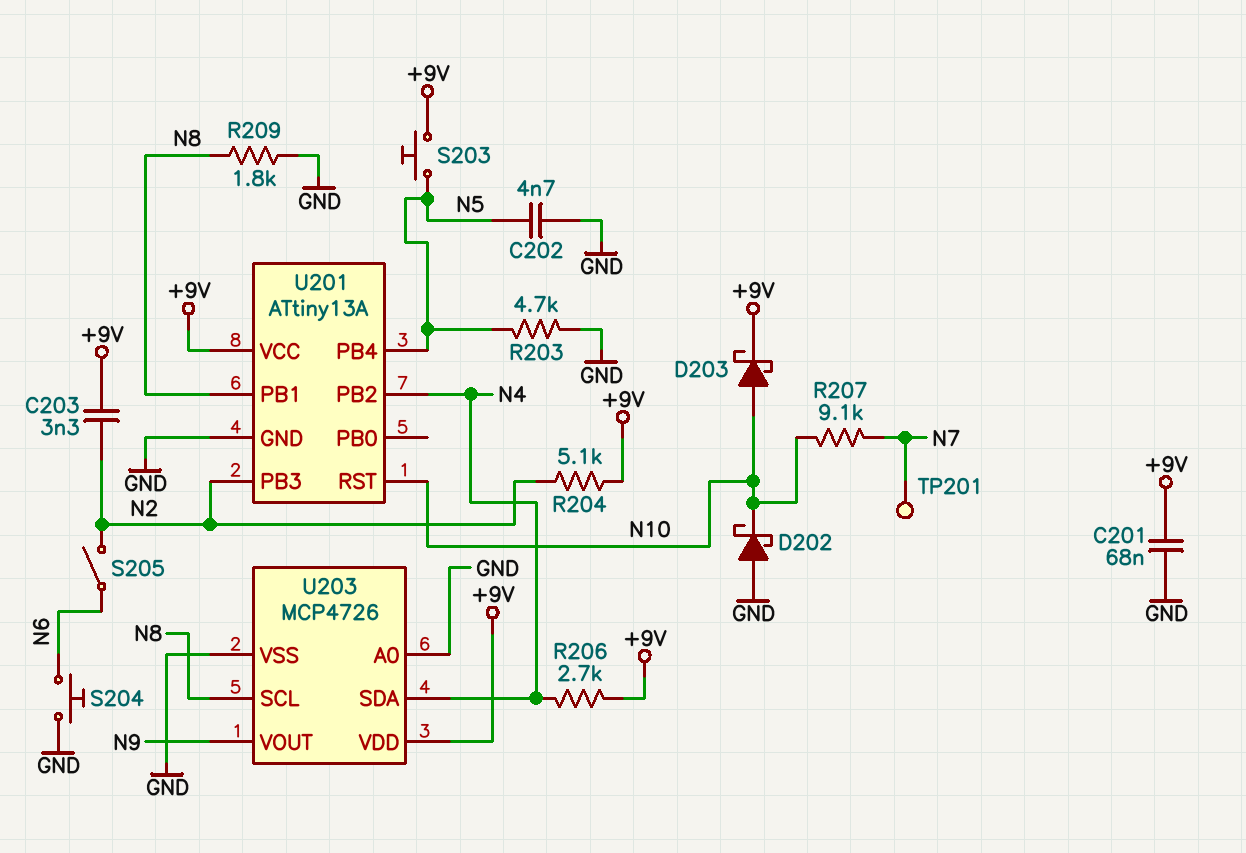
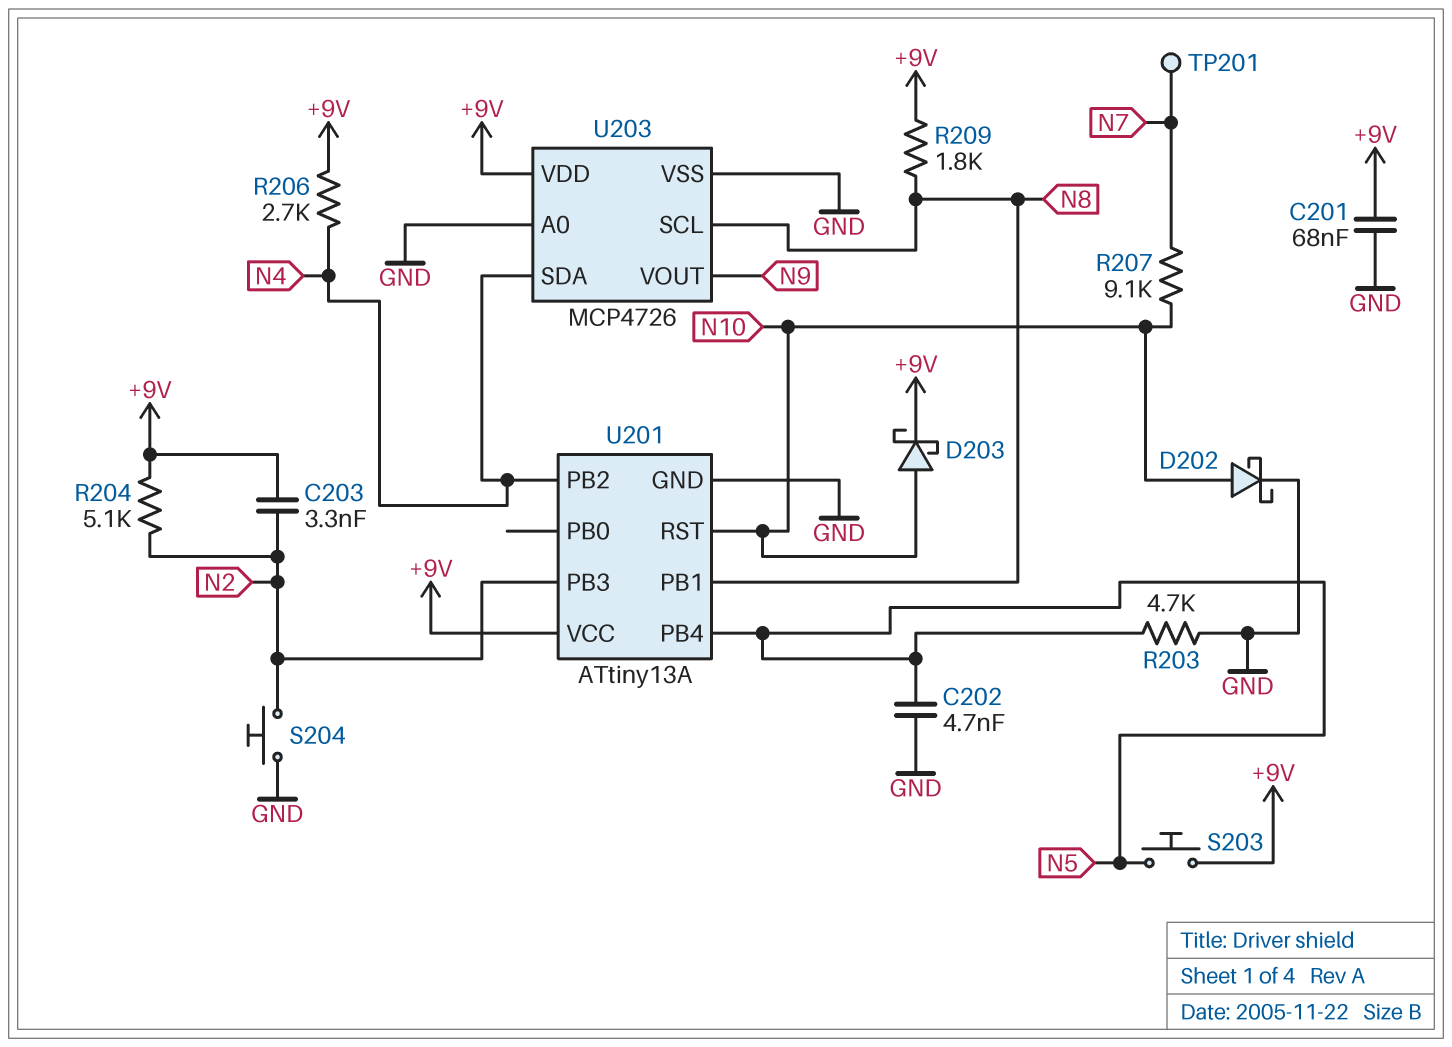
D202: schottky (A GND, K N10) -> schottky (A N10, K GND)
R209: 1.8k (GND, N8) -> 1.8k (+9V, N8)
S204: button (GND, N6) -> button (GND, N2)
S205: switch (N2, N6) -> none

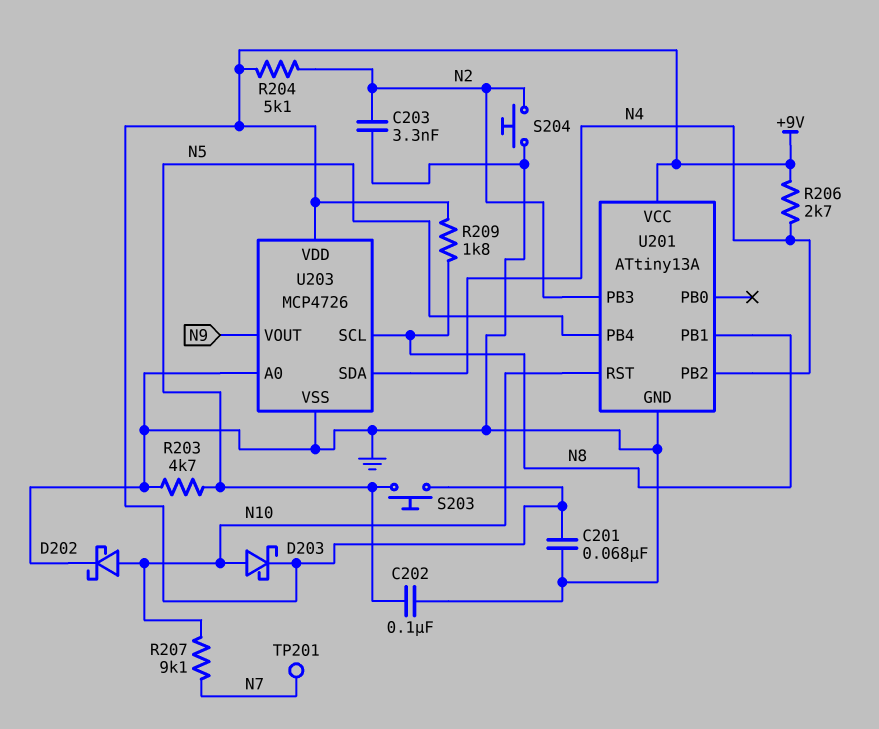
C202: 4.7nF (GND, N5) -> 100nF (GND, N5)
C203: 3.3nF (+9V, N2) -> 3.3nF (GND, N2)

